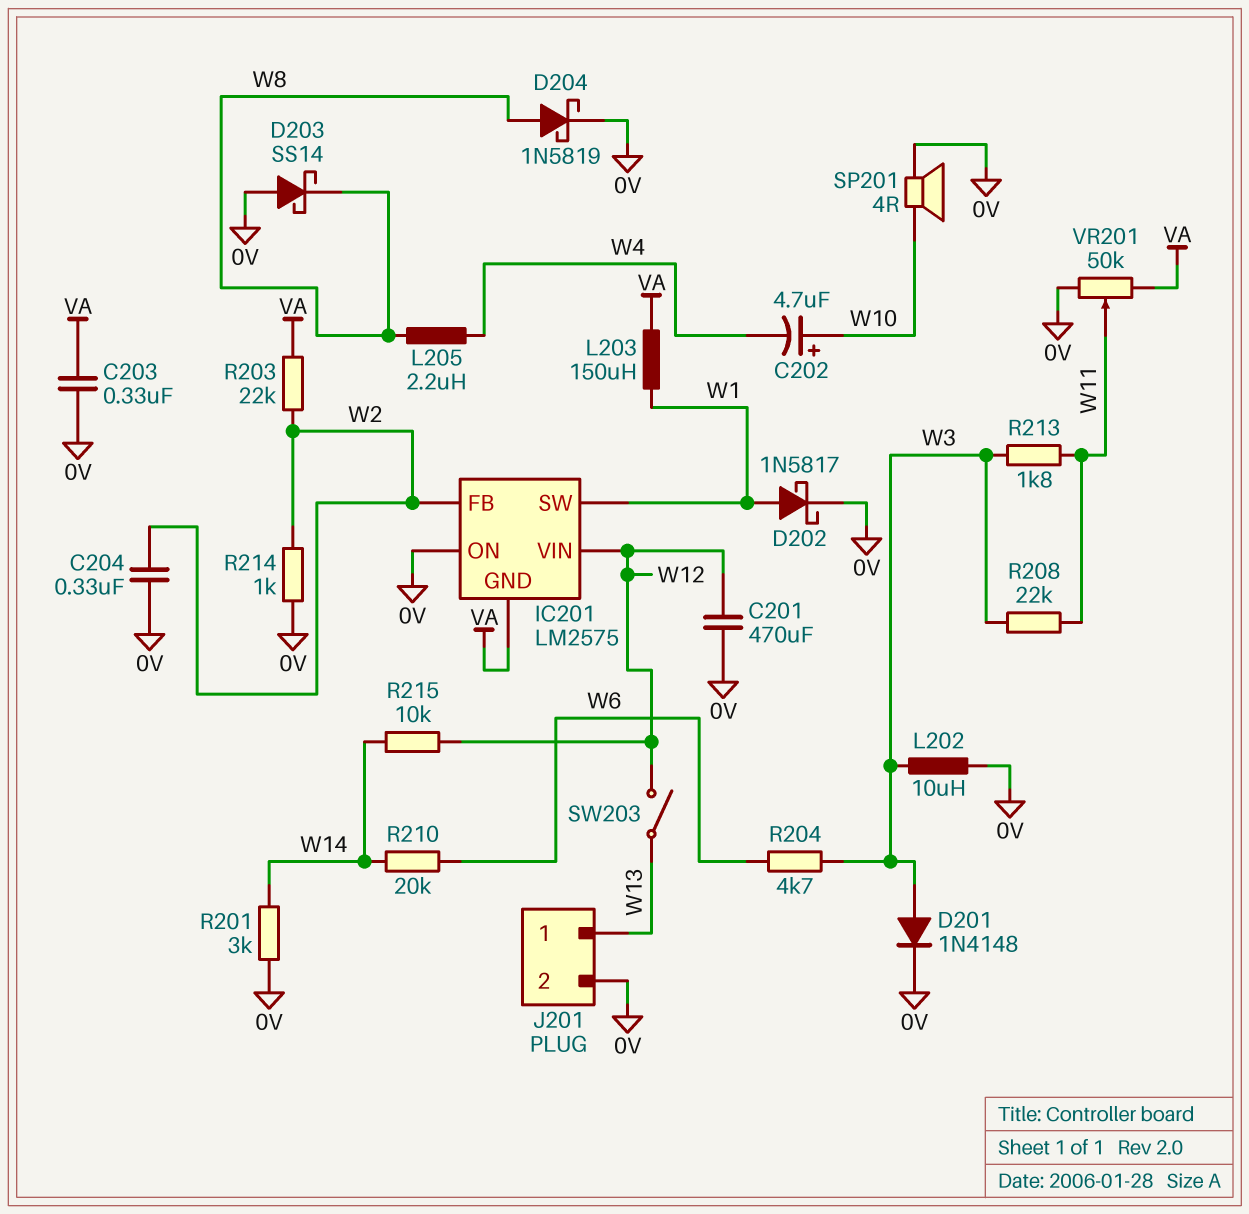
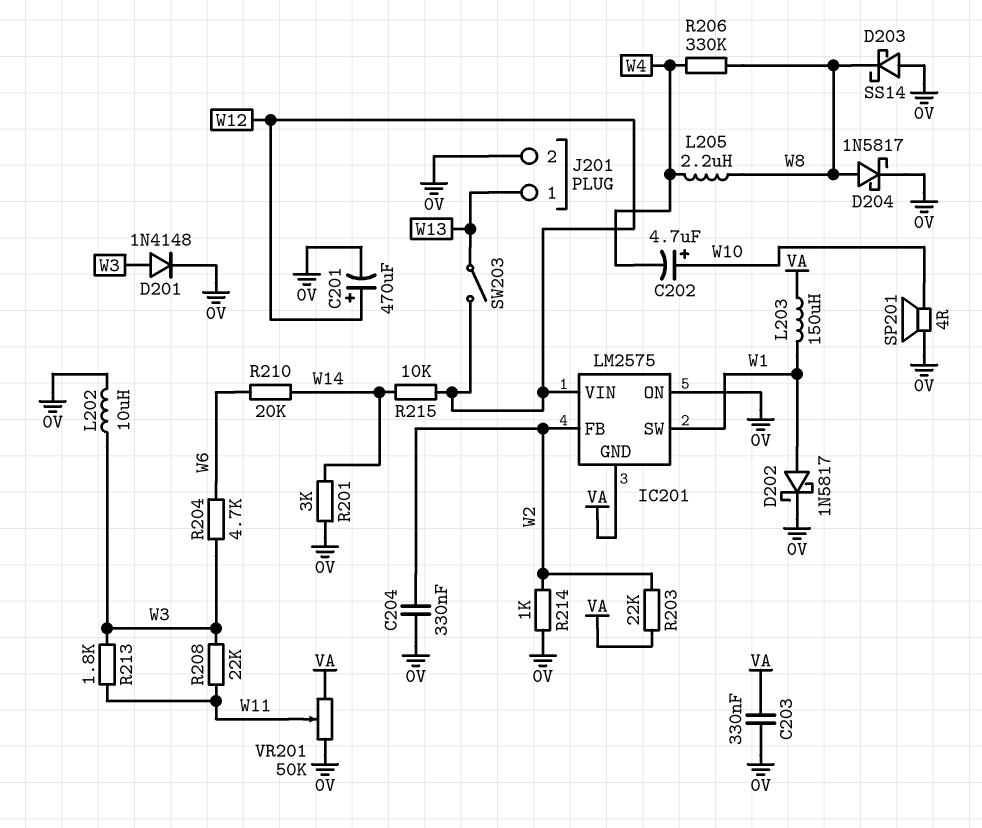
C201: 470uF (0V, W12) -> 470uF (plus W12, minus 0V)
D204: schottky 1N5819 (A W8, K 0V) -> schottky 1N5817 (A W8, K 0V)
R206: none -> 330k (W4, W8)

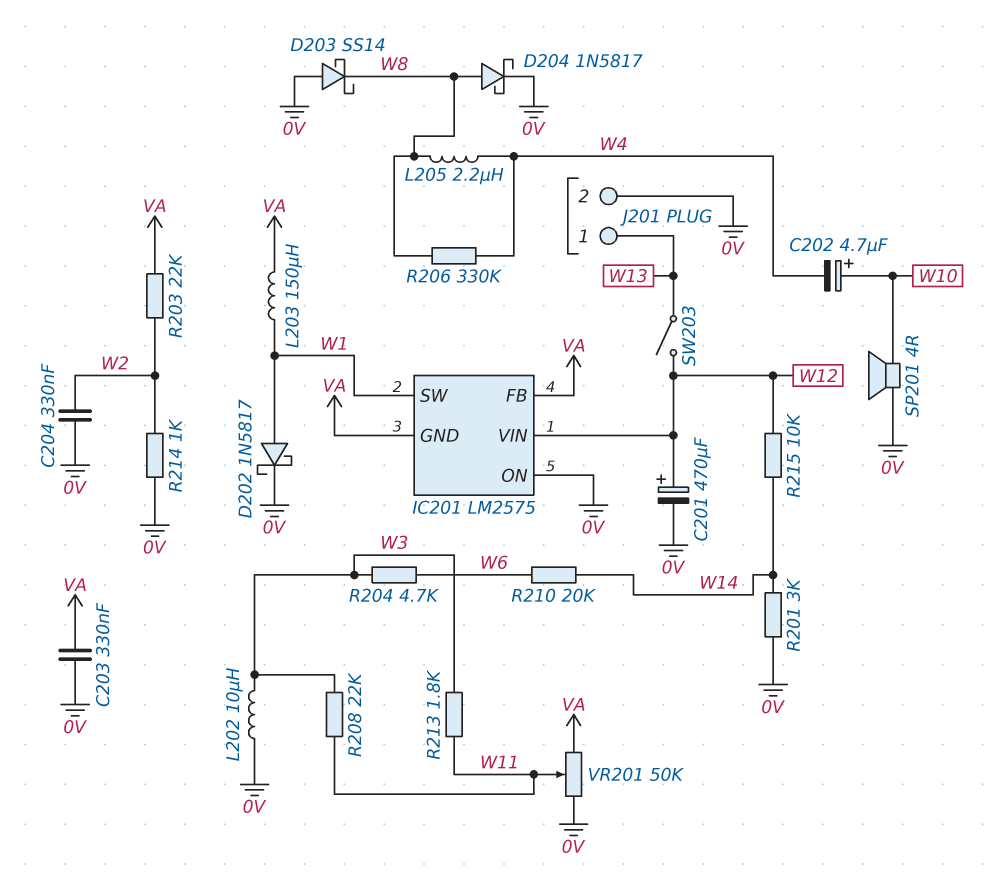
D201: diode 1N4148 (A W3, K 0V) -> none
IC201 pin FB: W2 -> VA

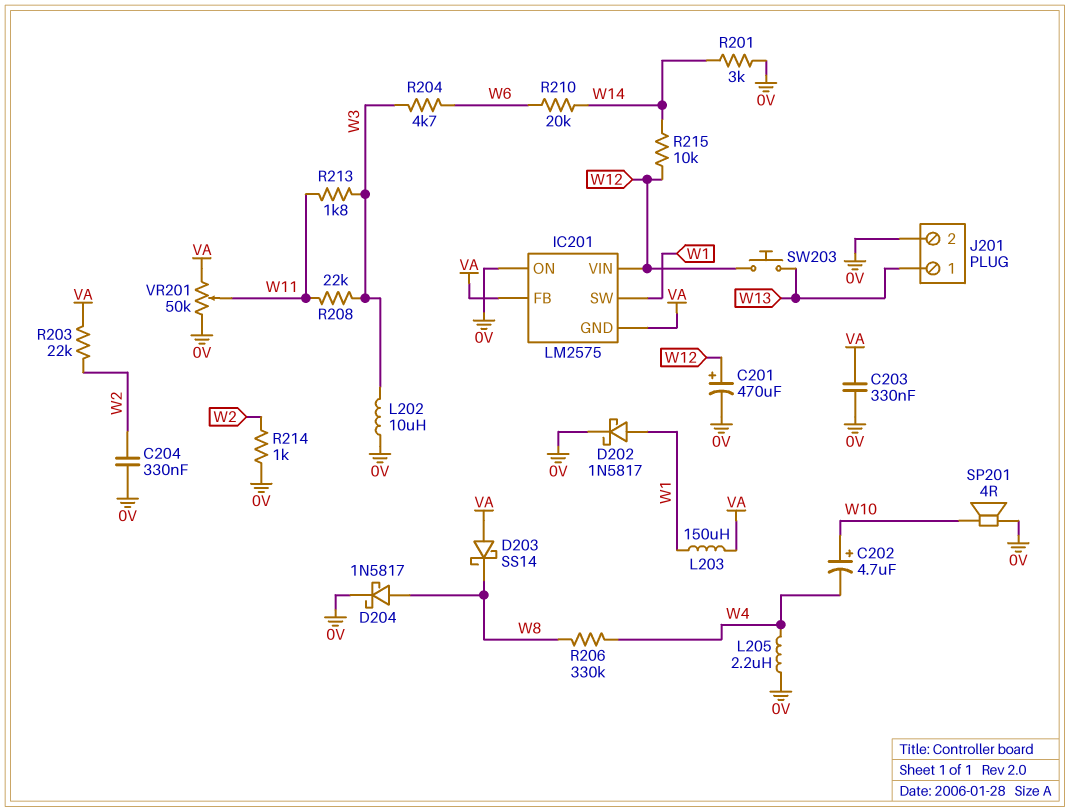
D203: schottky SS14 (A 0V, K W8) -> schottky SS14 (A VA, K W8)
L205: 2.2uH (W4, W8) -> 2.2uH (0V, W4)
SW203: switch (W12, W13) -> button (W12, W13)

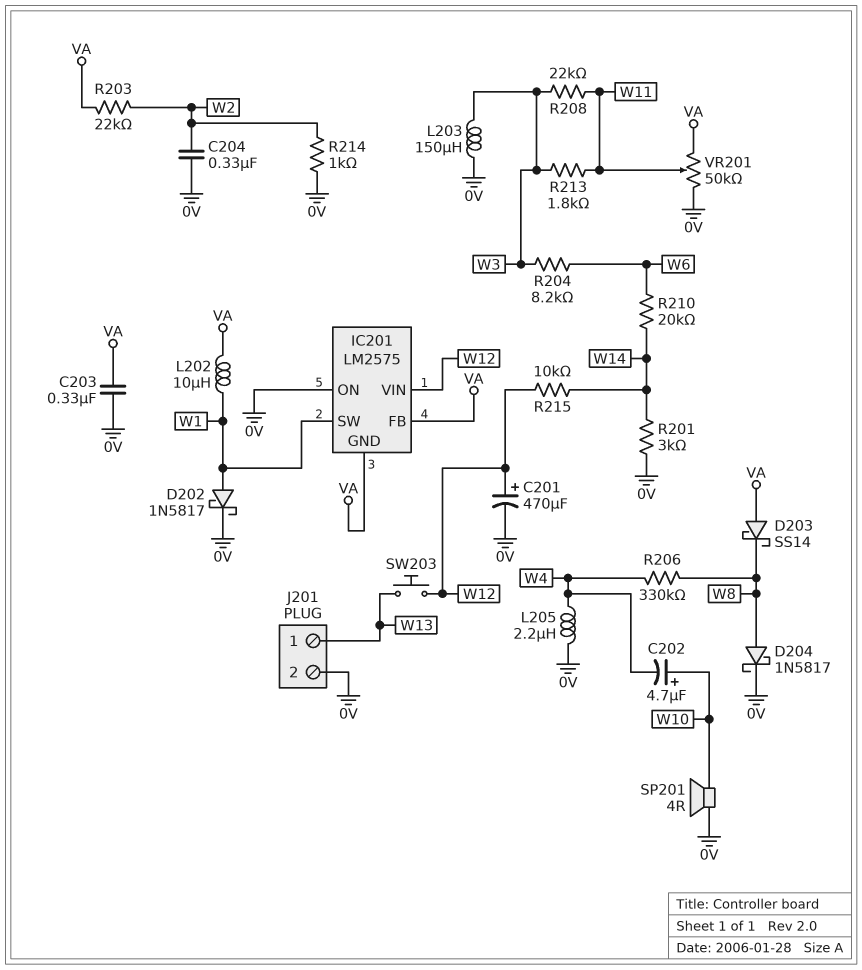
L202: 10uH (0V, W3) -> 10uH (VA, W1)
L203: 150uH (VA, W1) -> 150uH (0V, W3)
R204: 4.7k (W3, W6) -> 8.2k (W3, W6)

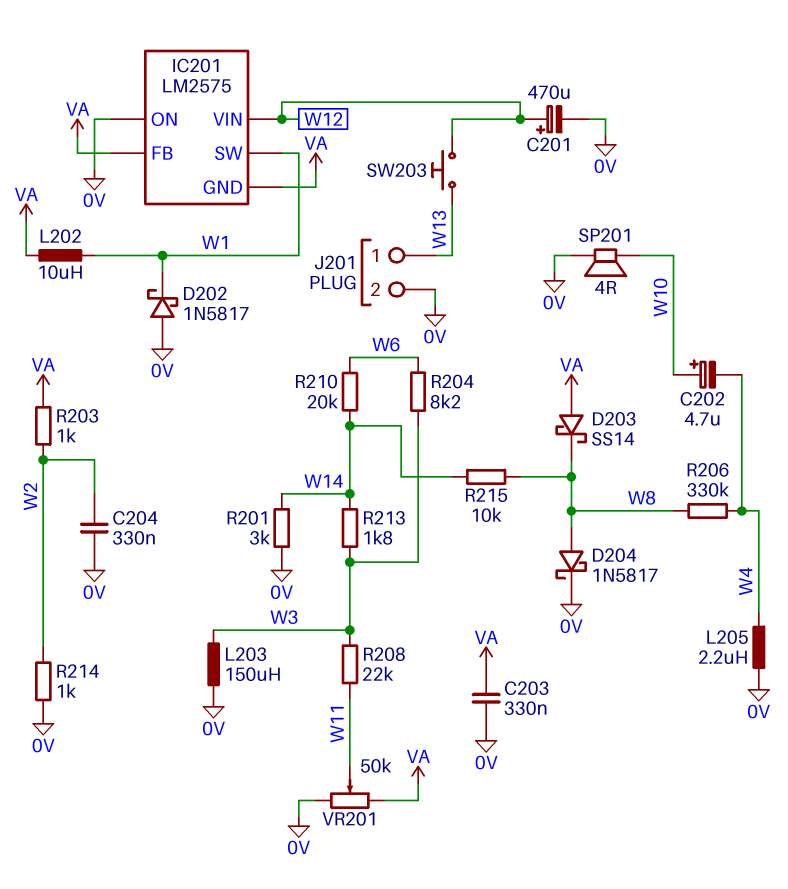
D202: schottky 1N5817 (A W1, K 0V) -> schottky 1N5817 (A 0V, K W1)
R203: 22k (VA, W2) -> 1k (VA, W2)
R213: 1.8k (W3, W11) -> 1.8k (W3, W14)
R215: 10k (W12, W14) -> 10k (W8, W14)

